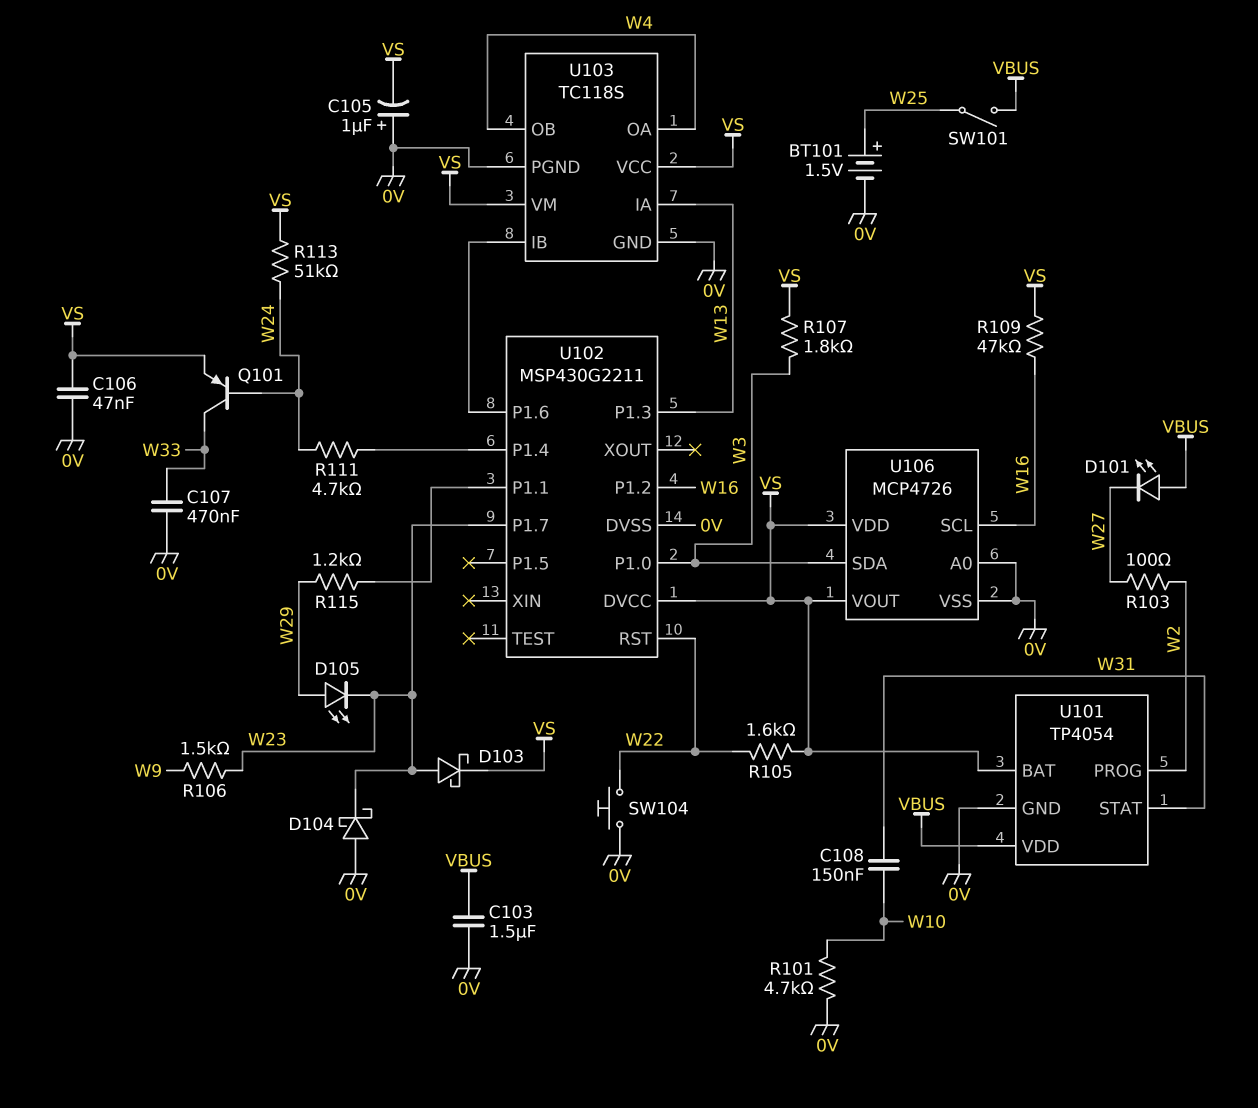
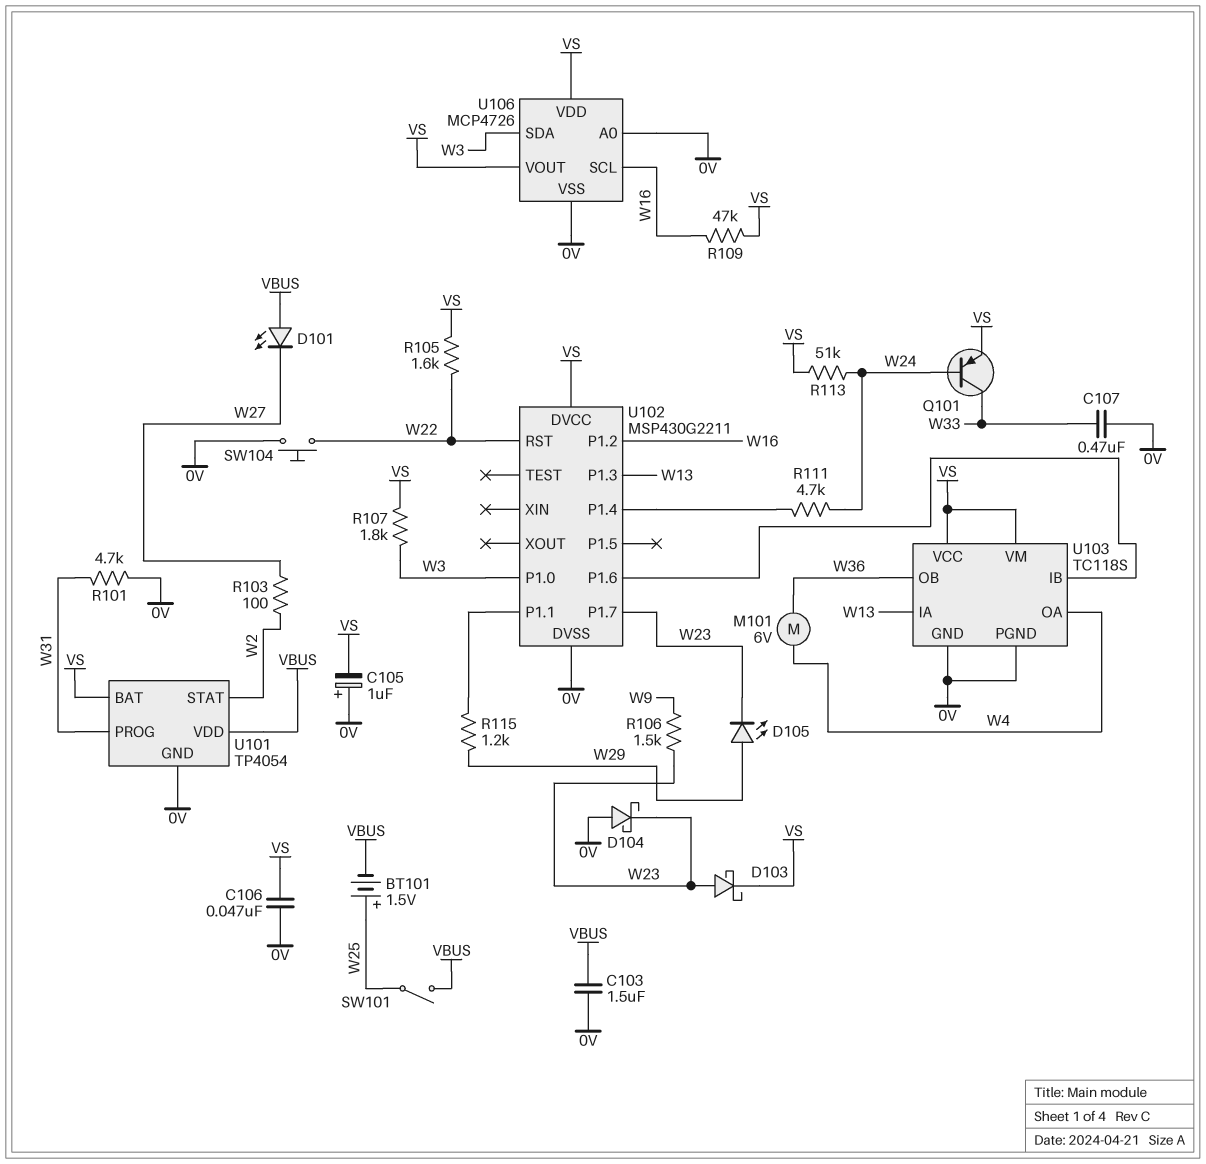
BT101: 1.5V (plus W25, minus 0V) -> 1.5V (plus W25, minus VBUS)
C108: 150nF (W10, W31) -> none
M101: none -> motor 6V (W4, W36)
R101: 4.7k (0V, W10) -> 4.7k (0V, W31)
U101 pin PROG: W2 -> W31
U101 pin STAT: W31 -> W2
U103 pin OB: W4 -> W36

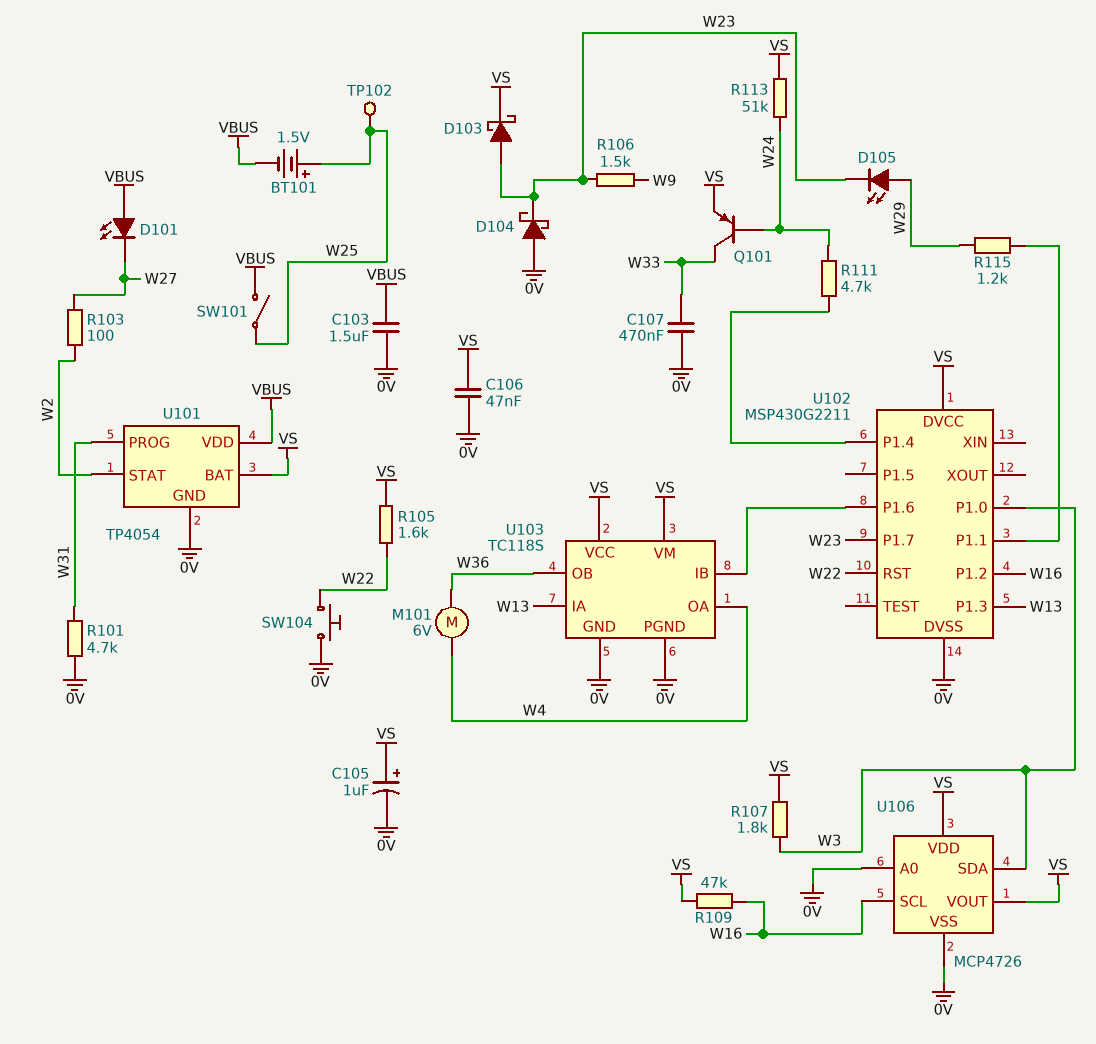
C105: 1uF (plus 0V, minus VS) -> 1uF (plus VS, minus 0V)
TP102: none -> test point (W25)

